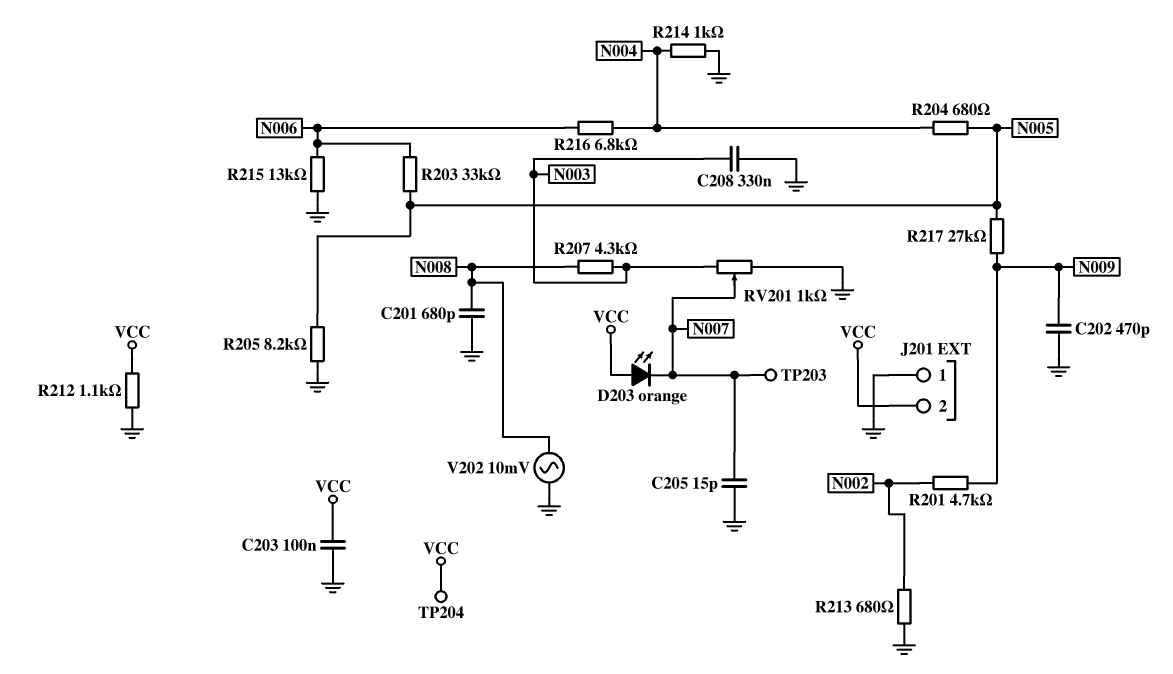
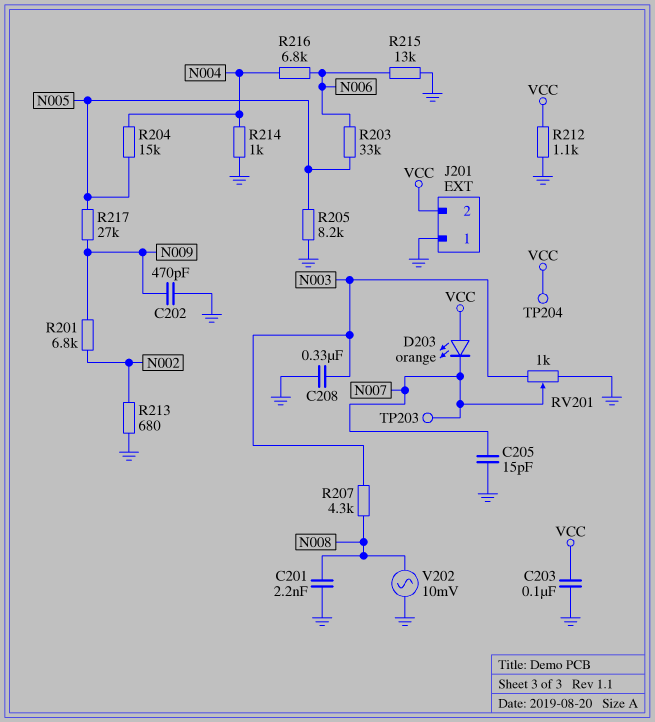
C201: 680pF (GND, N008) -> 2.2nF (GND, N008)
R201: 4.7k (N002, N009) -> 6.8k (N002, N009)
R204: 680 (N004, N005) -> 15k (N004, N005)

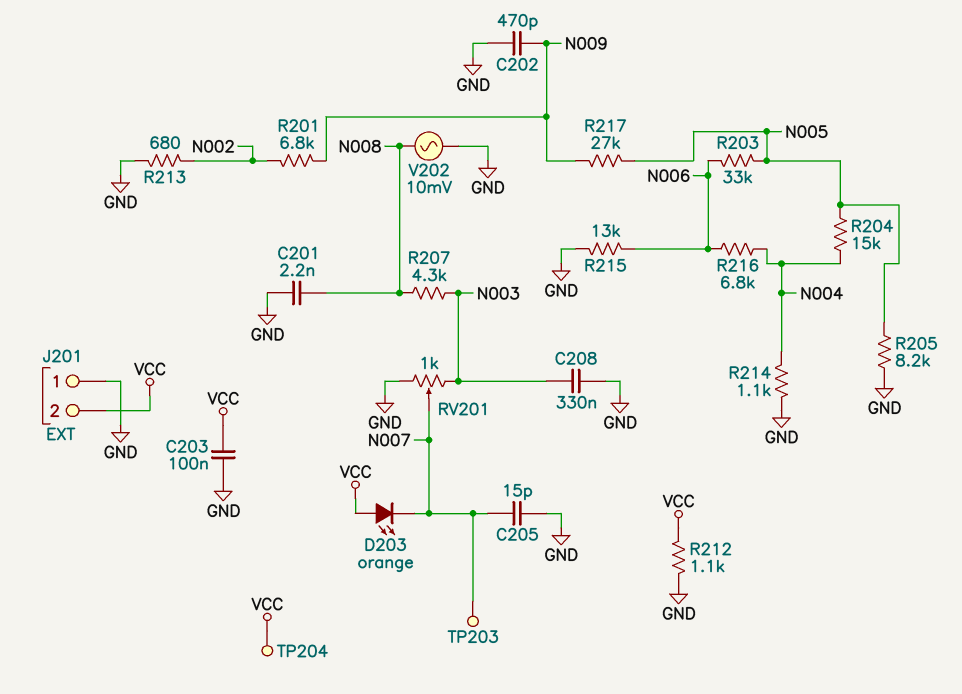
R214: 1k (GND, N004) -> 1.1k (GND, N004)

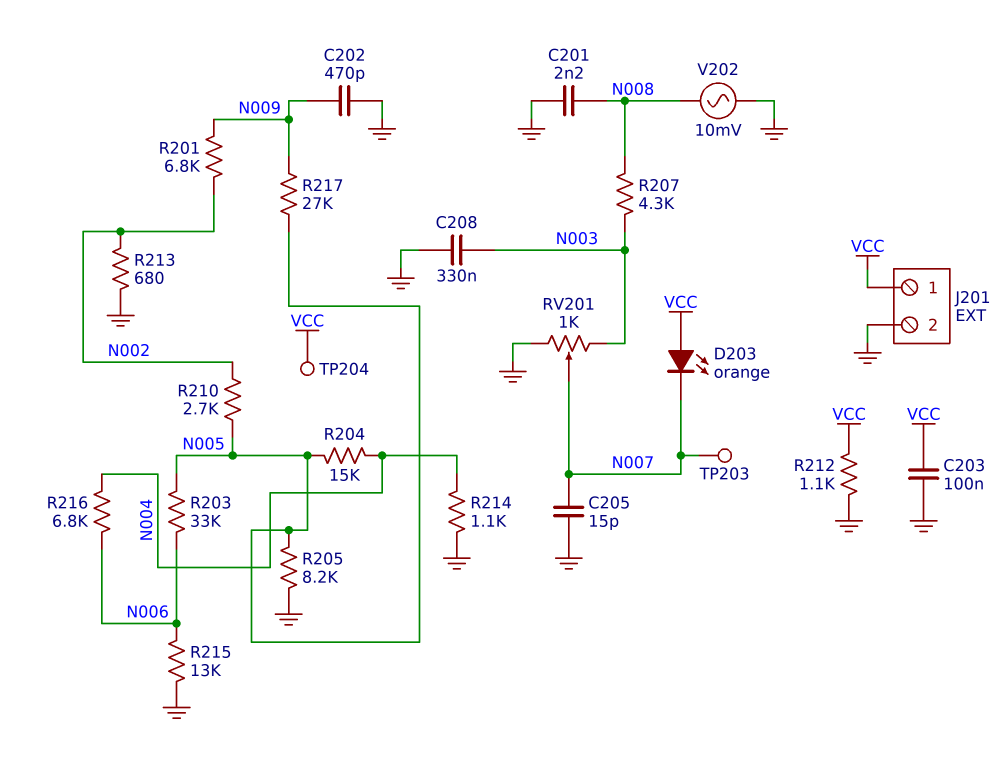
J201 pin 1: GND -> VCC
J201 pin 2: VCC -> GND
R210: none -> 2.7k (N002, N005)

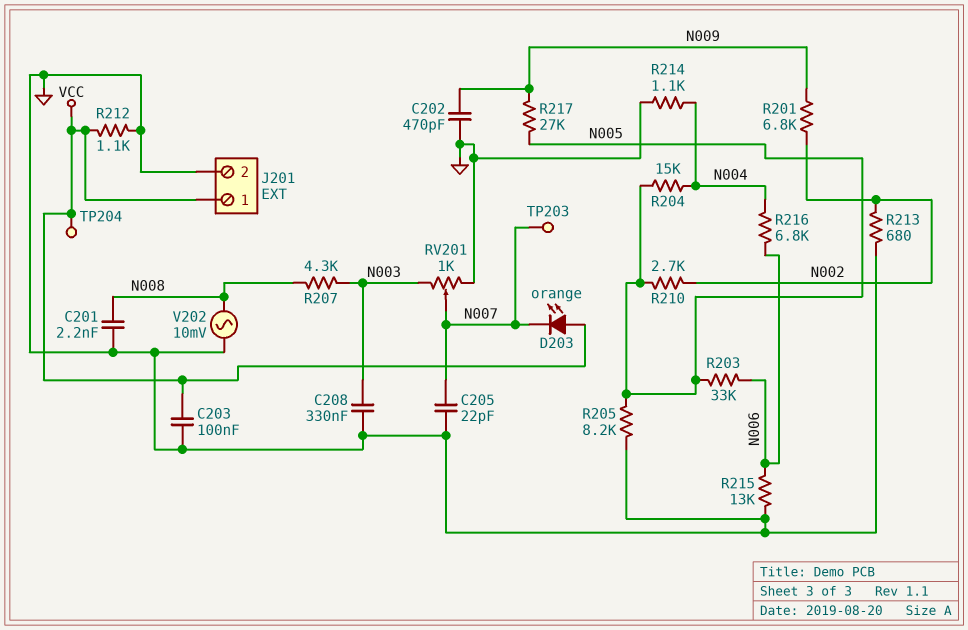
C205: 15pF (GND, N007) -> 22pF (GND, N007)

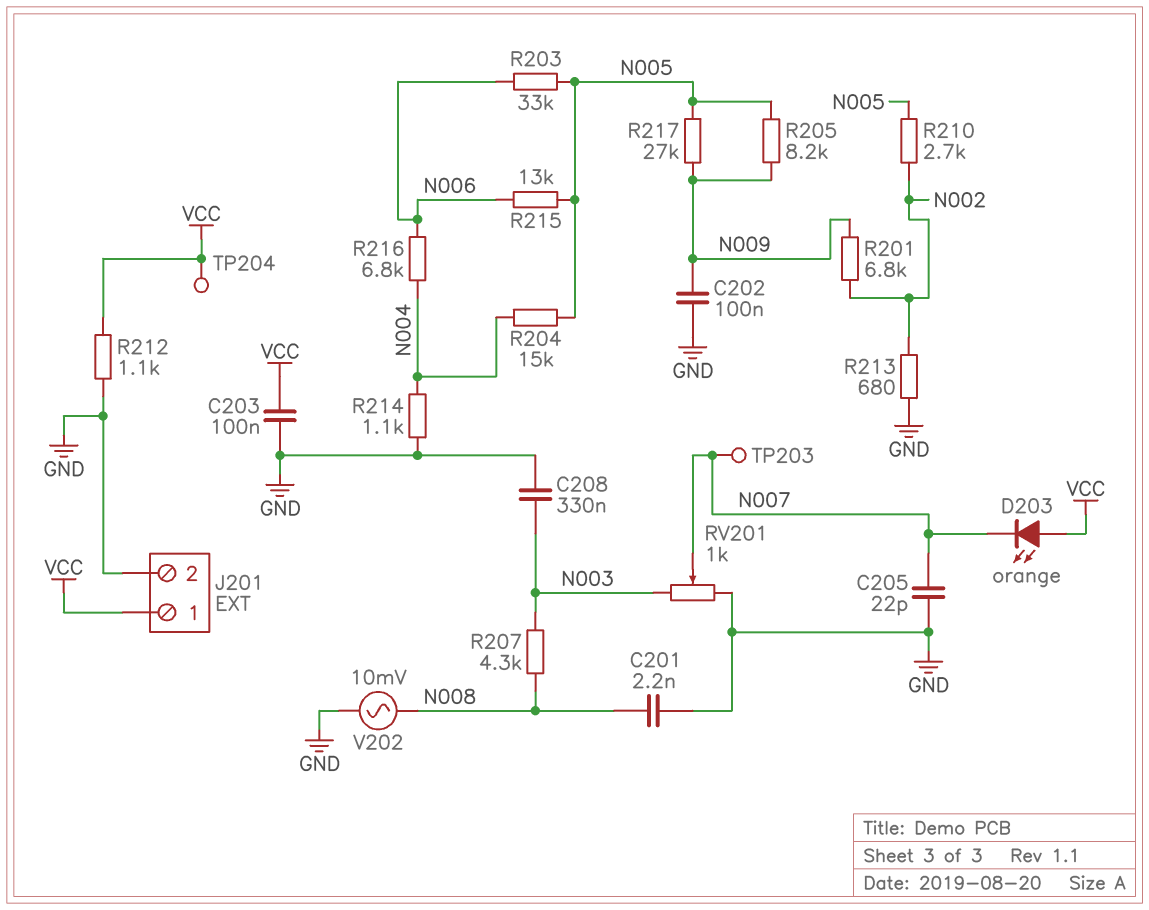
C202: 470pF (GND, N009) -> 100nF (GND, N009)
R205: 8.2k (GND, N005) -> 8.2k (N005, N009)
R215: 13k (GND, N006) -> 13k (N005, N006)

